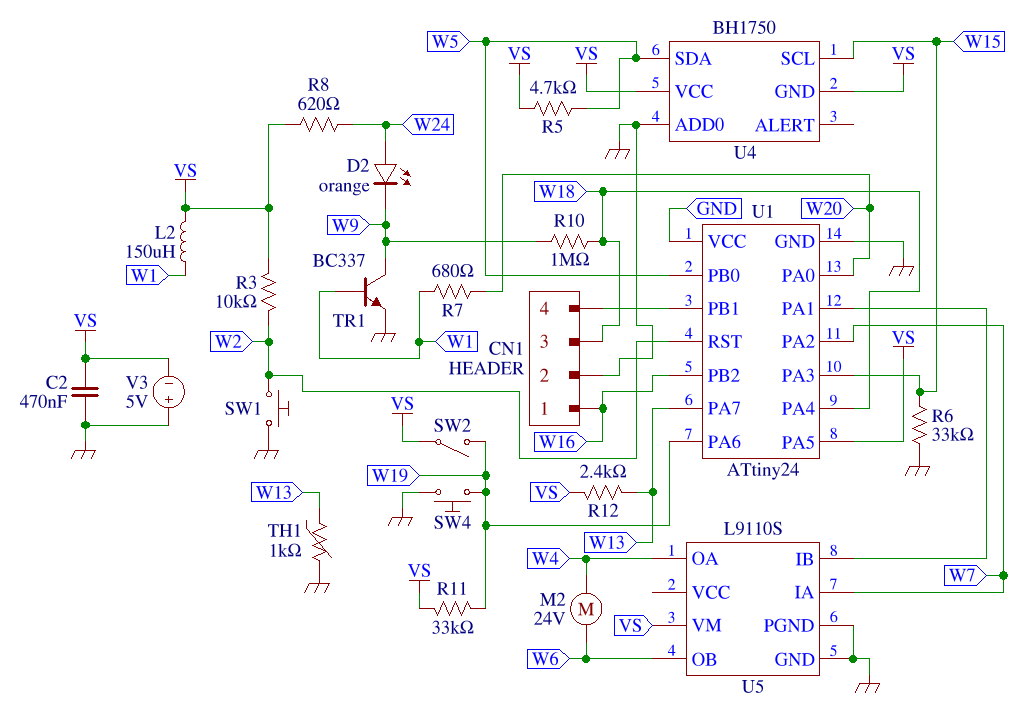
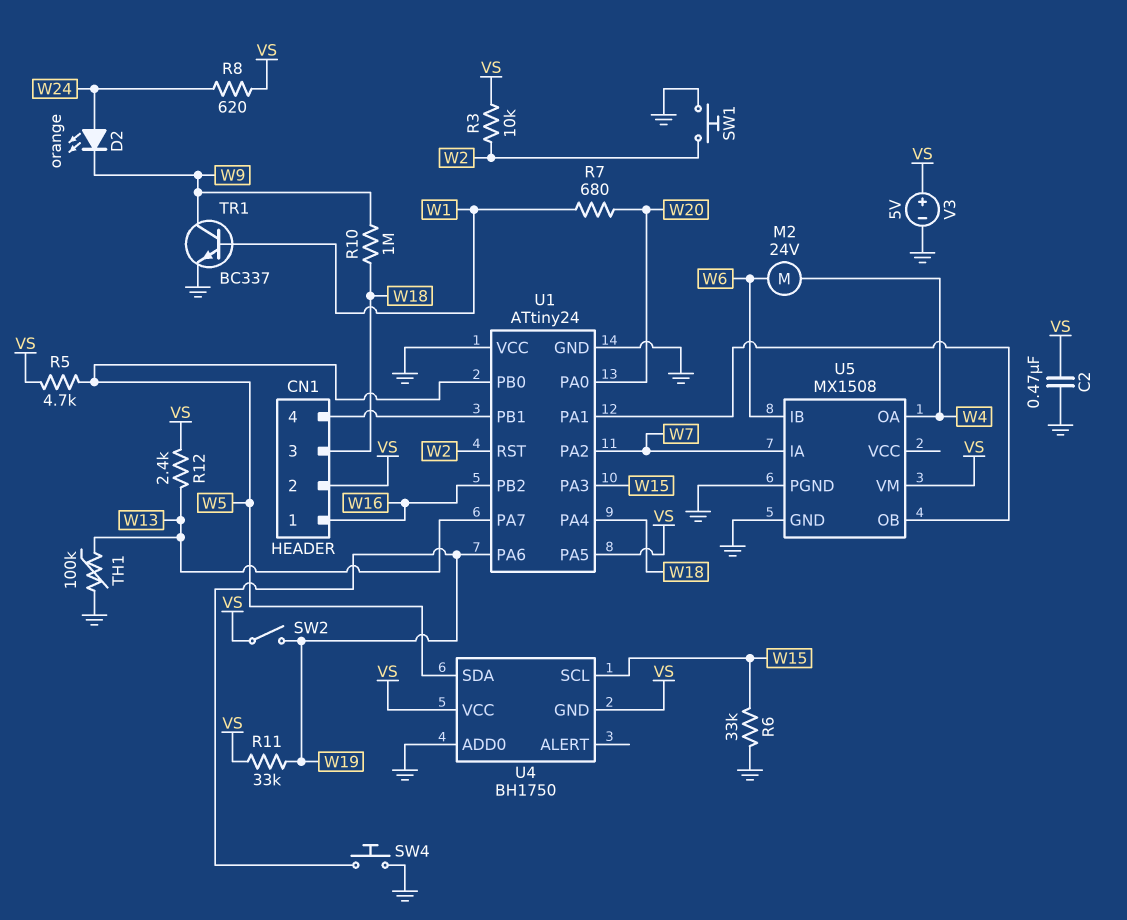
CN1 pin 2: GND -> VS
L2: 150uH (VS, W1) -> none
TH1: 1k (GND, W13) -> 100k (GND, W13)
U5: L9110S -> MX1508
U5 pin IB: U1/PA1 -> W6
U5 pin OB: W6 -> U1/PA1
V3: 5V (plus GND, minus VS) -> 5V (plus VS, minus GND)

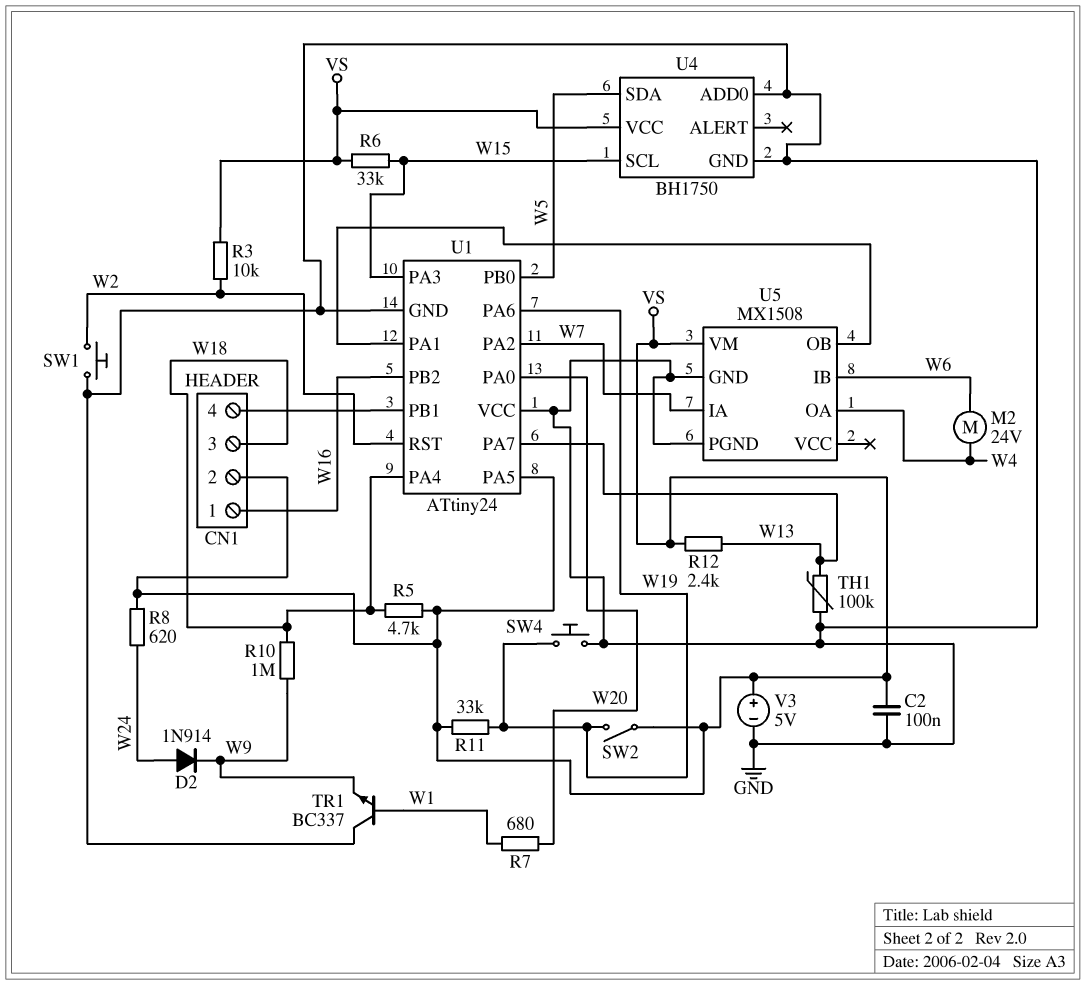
C2: 470nF (GND, VS) -> 100nF (GND, VS)
D2: LED orange (A W24, K W9) -> diode 1N914 (A W24, K W9)
R5: 4.7k (VS, W5) -> 4.7k (VS, W18)
R6: 33k (GND, W15) -> 33k (VS, W15)
TR1: NPN BC337 (B W1, C W9, E GND) -> NPN BC337 (B W1, C GND, E W9)
U4 pin GND: VS -> GND

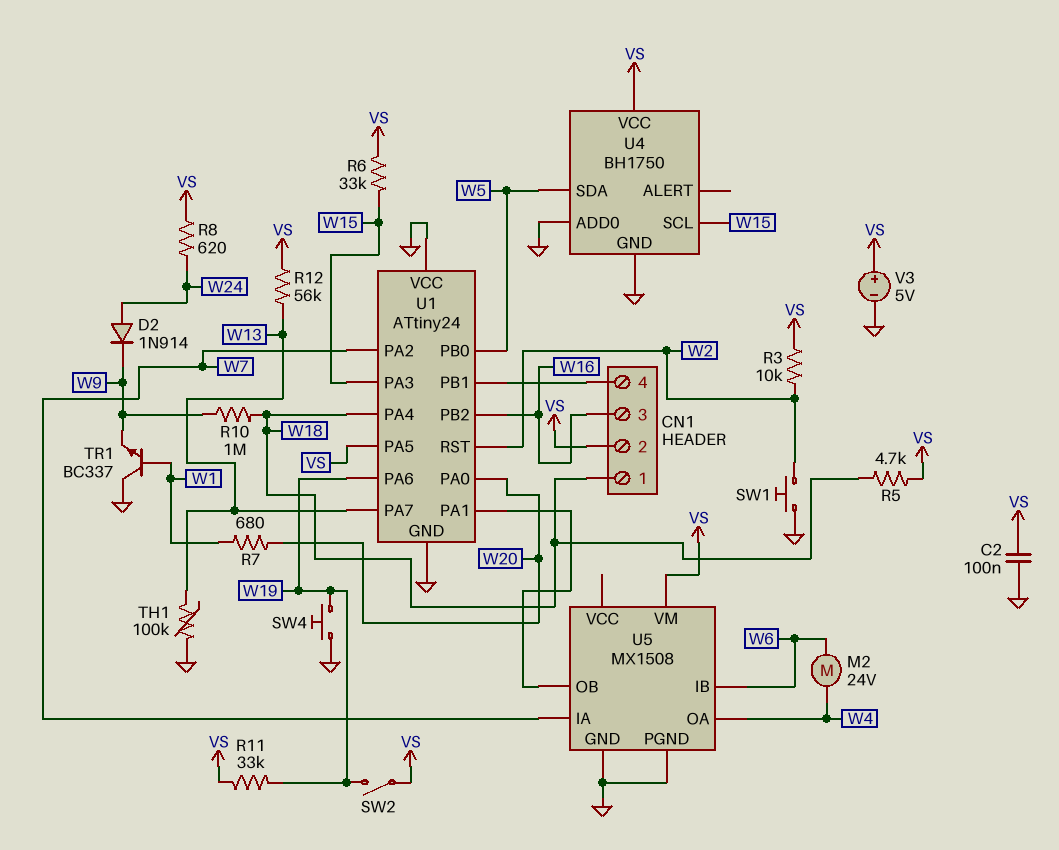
CN1 pin 1: W16 -> W18
CN1 pin 3: W18 -> W16
R12: 2.4k (VS, W13) -> 56k (VS, W13)

